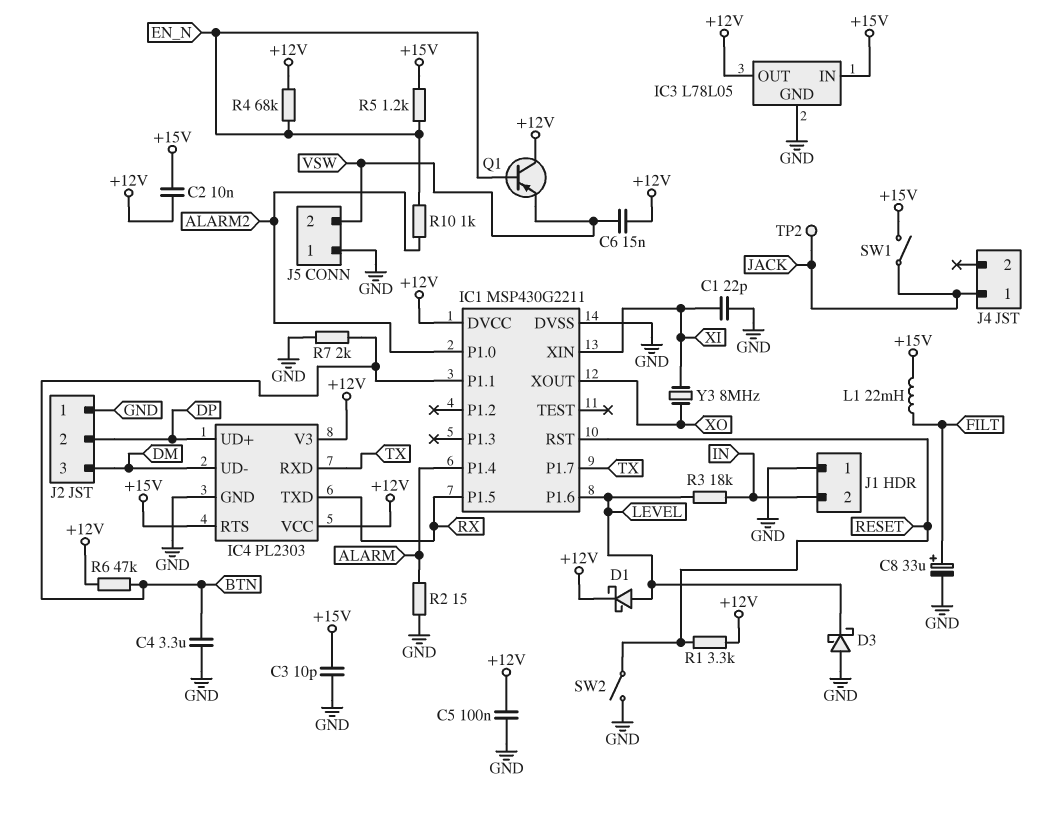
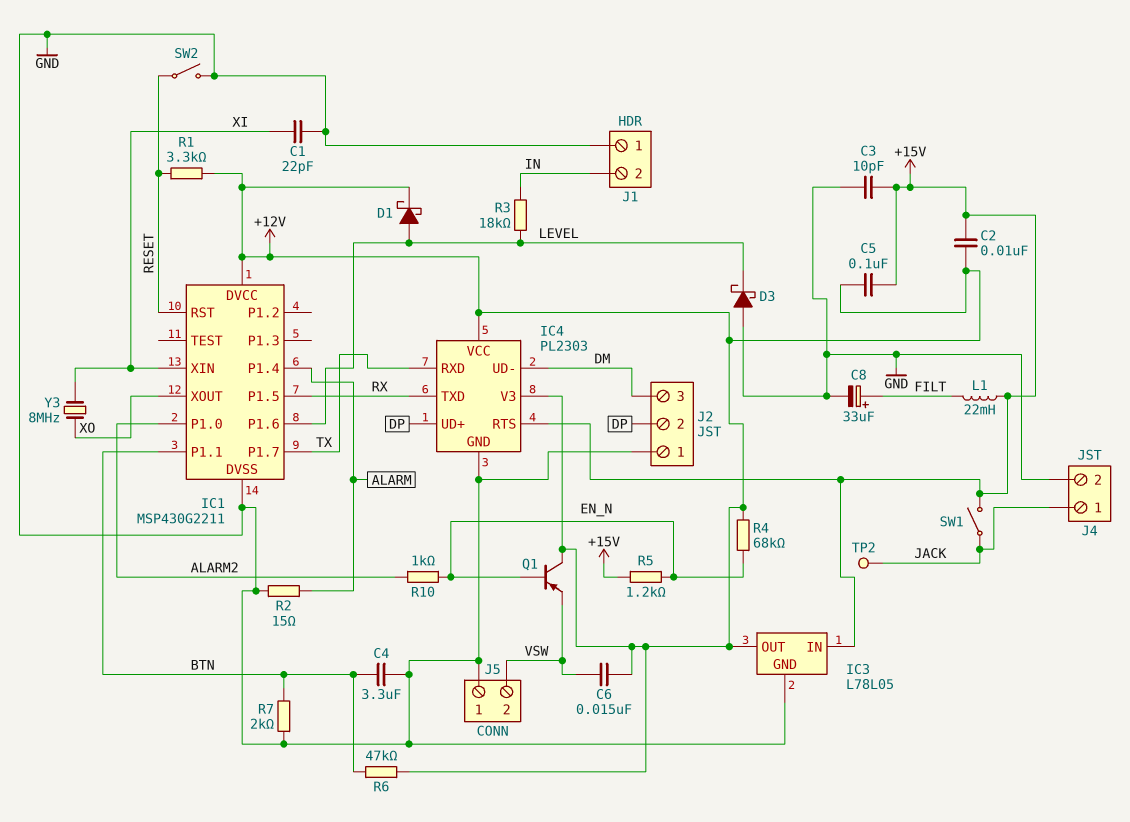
C5: 100nF (+12V, GND) -> 100nF (+12V, +15V)
J4 pin 2: none -> GND

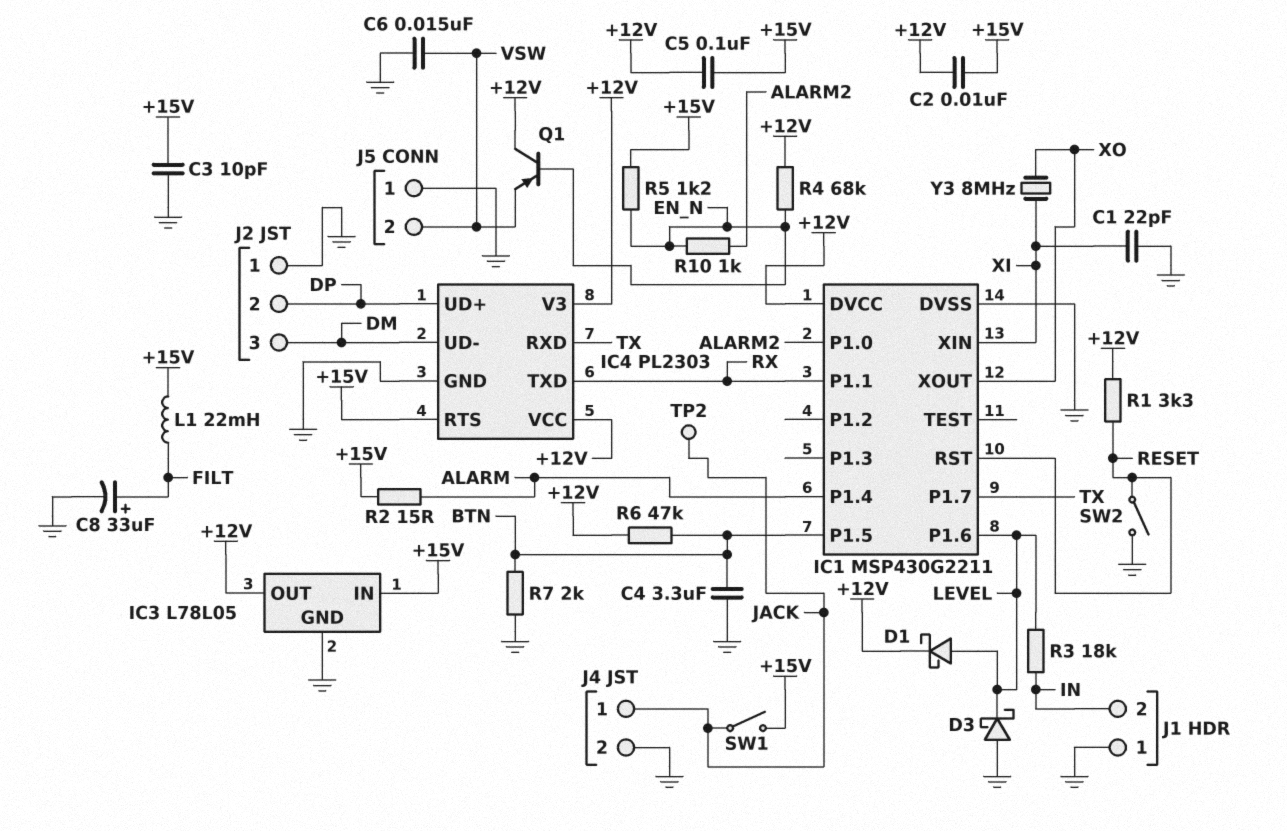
C6: 15nF (+12V, VSW) -> 15nF (GND, VSW)
IC1 pin P1.1: BTN -> RX
IC1 pin P1.5: RX -> BTN
R2: 15 (ALARM, GND) -> 15 (+15V, ALARM)

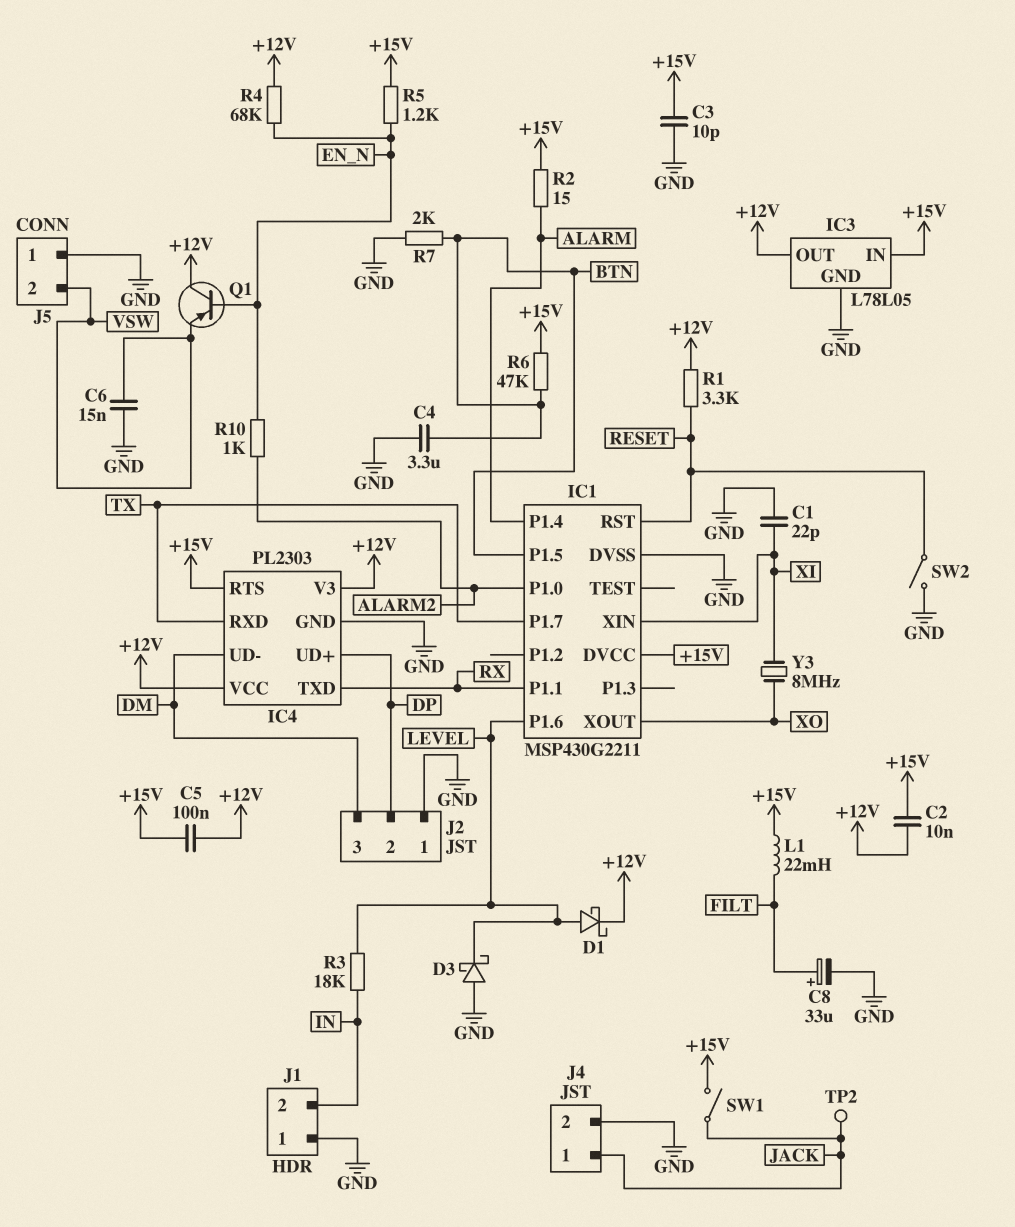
IC1 pin DVCC: +12V -> +15V
R6: 47k (+12V, BTN) -> 47k (+15V, BTN)

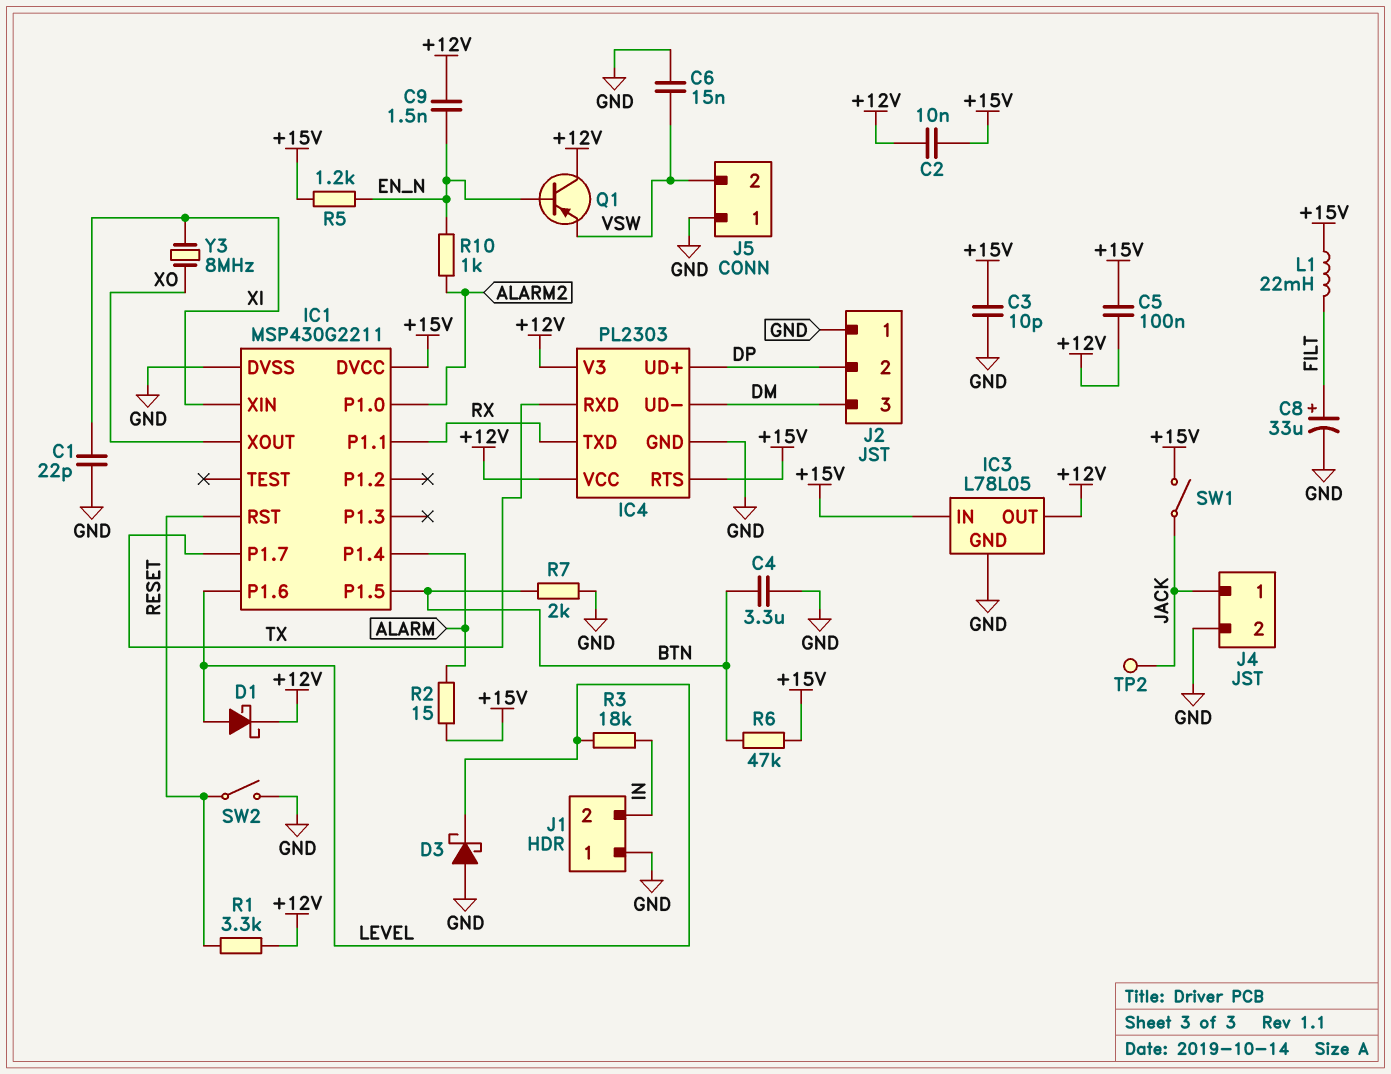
C9: none -> 1.5nF (+12V, EN_N)
R4: 68k (+12V, EN_N) -> none

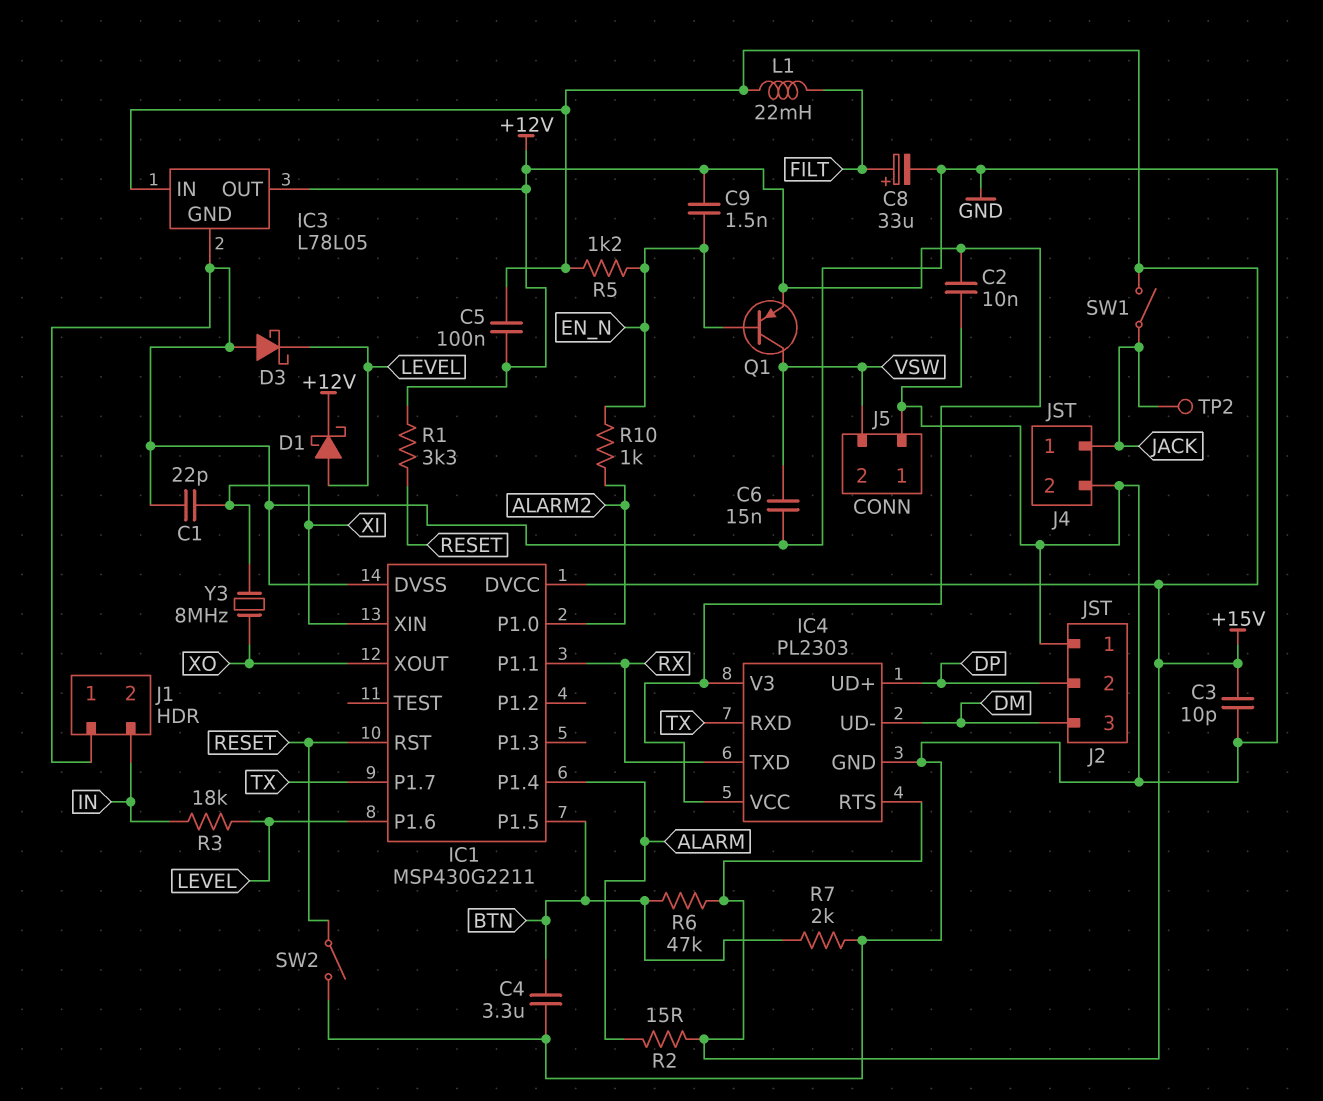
C2: 10nF (+12V, +15V) -> 10nF (+12V, GND)
Q1: PNP (B EN_N, C +12V, E VSW) -> PNP (B EN_N, C VSW, E +12V)

